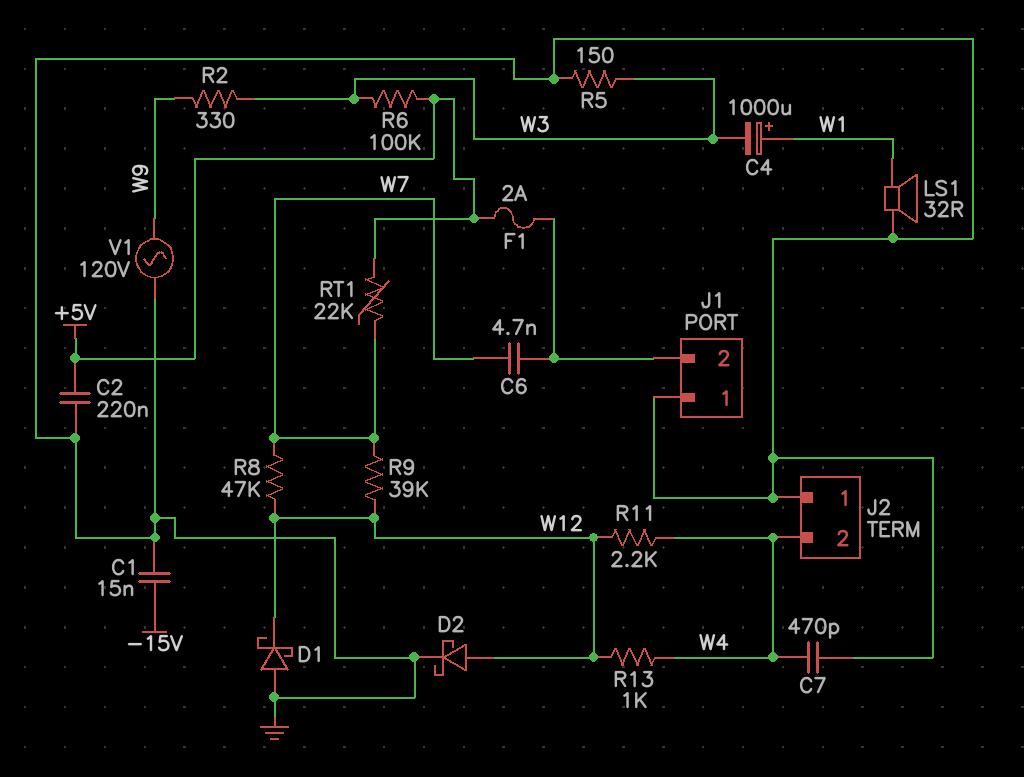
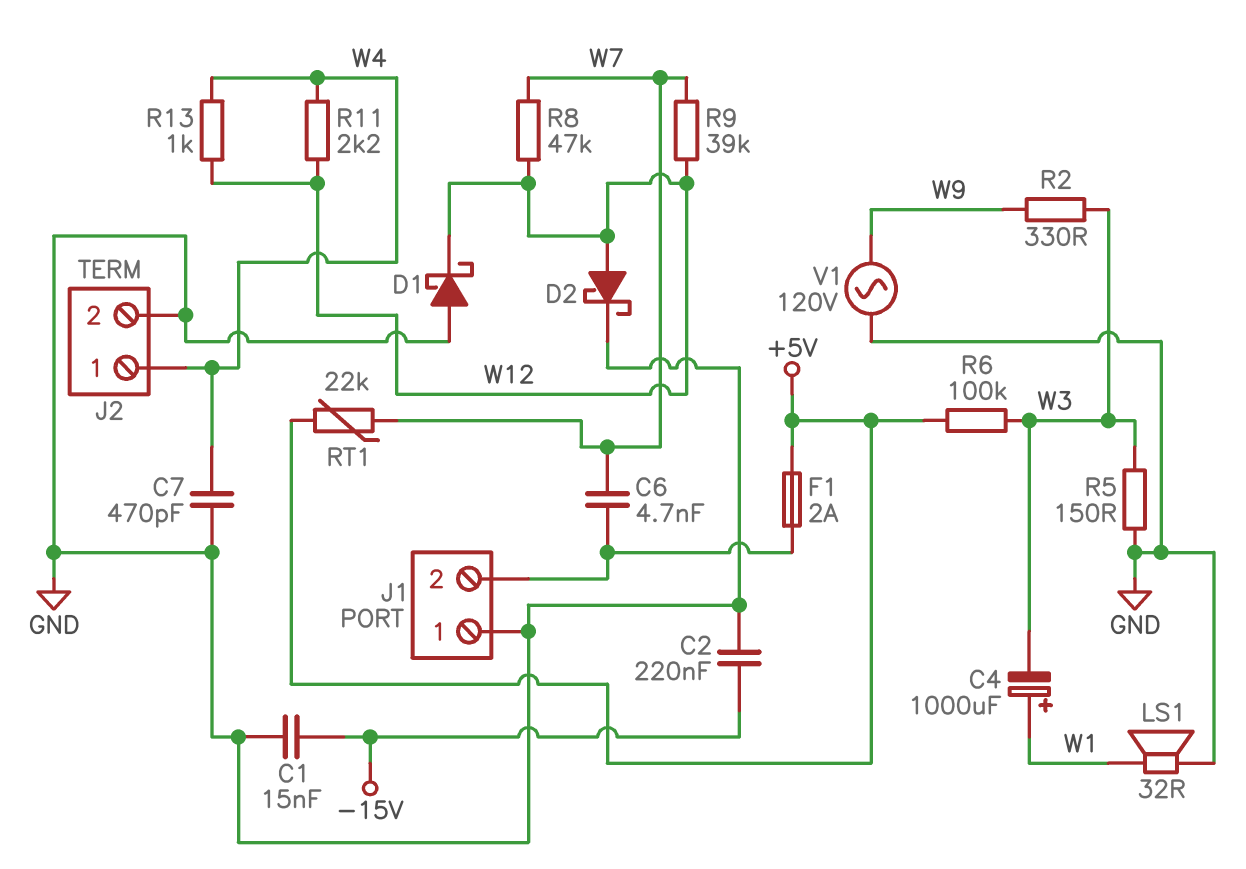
C2: 220nF (+5V, GND) -> 220nF (-15V, GND)
J2 pin 1: GND -> W4
J2 pin 2: W4 -> GND

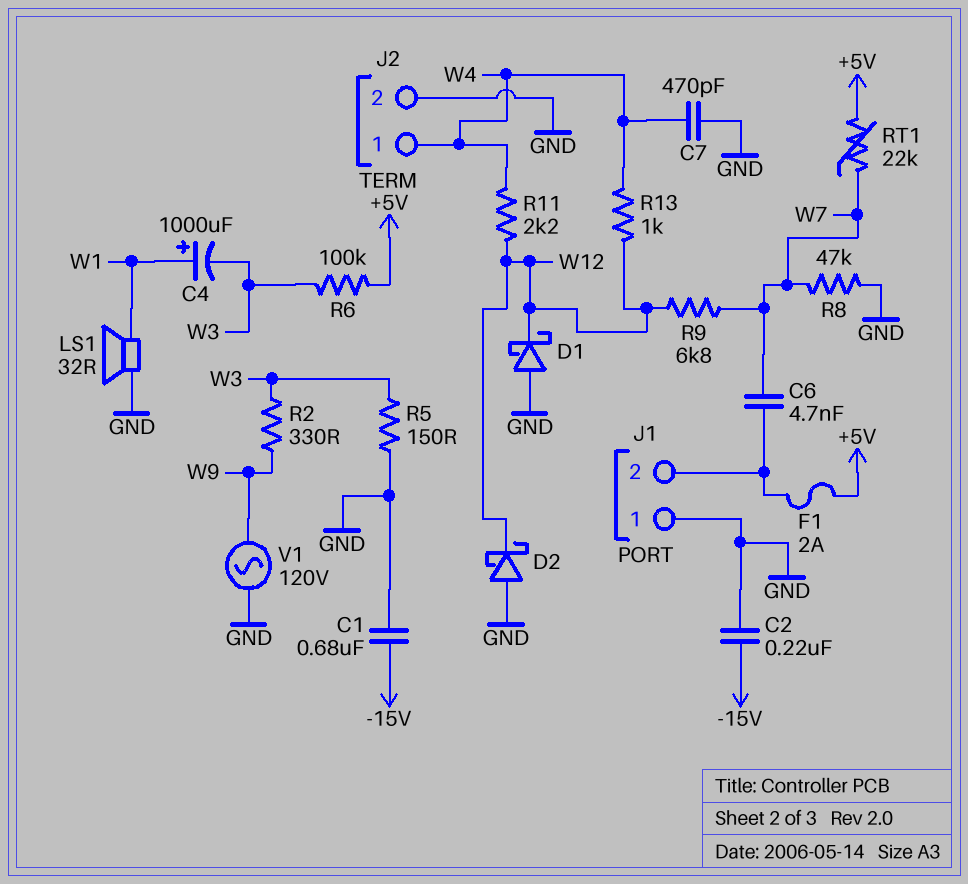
C1: 15nF (-15V, GND) -> 680nF (-15V, GND)
D2: schottky (A W12, K GND) -> schottky (A GND, K W12)
R8: 47k (W7, W12) -> 47k (GND, W7)
R9: 39k (W7, W12) -> 6.8k (W7, W12)

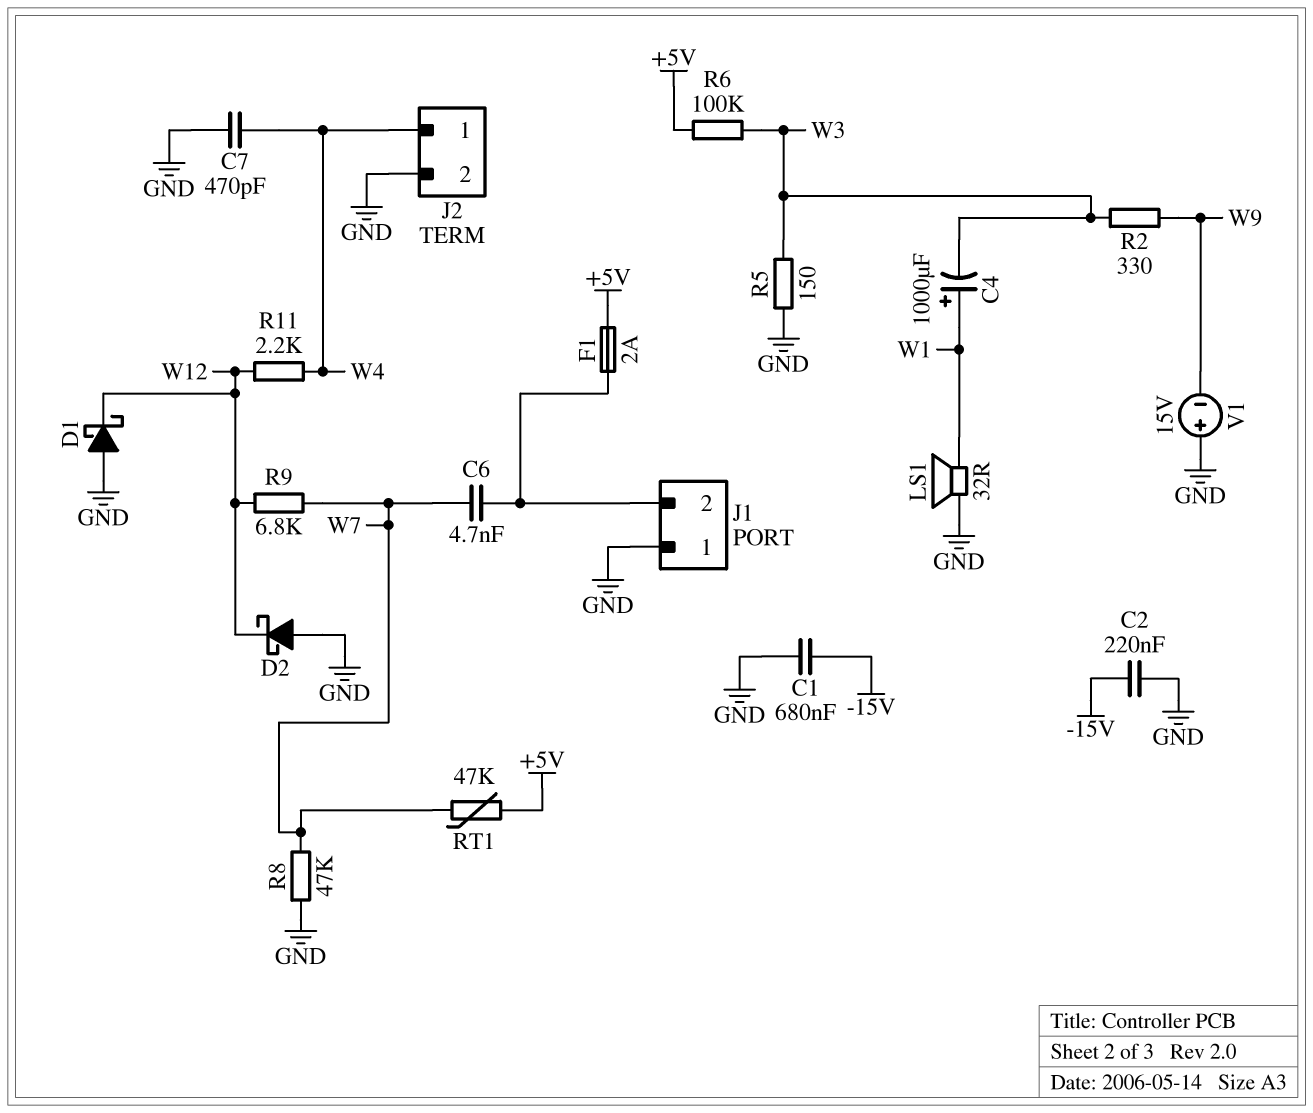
R13: 1k (W4, W12) -> none
RT1: 22k (+5V, W7) -> 47k (+5V, W7)
V1: AC 120V (GND, W9) -> 15V (plus GND, minus W9)

